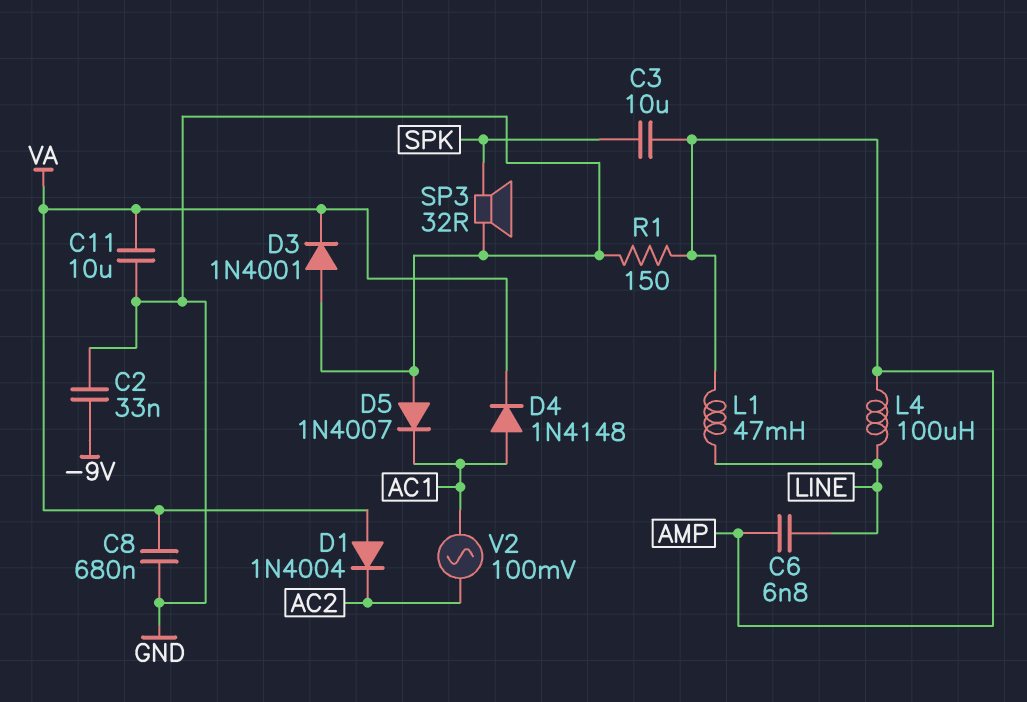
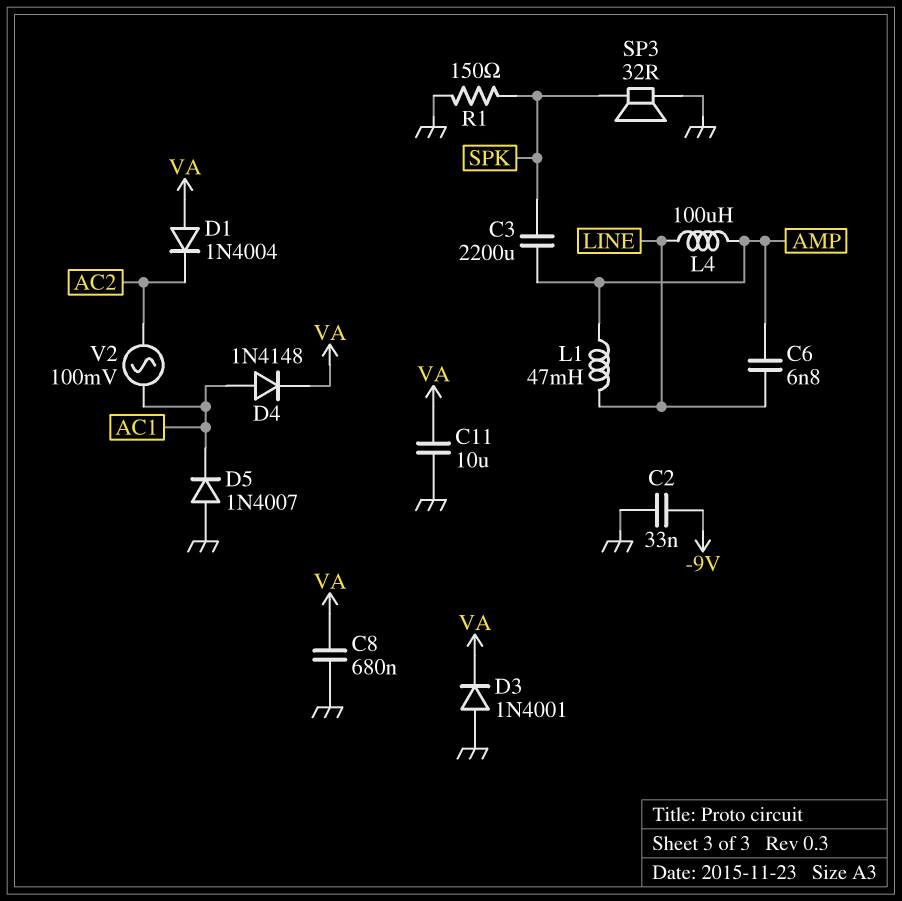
C3: 10uF (AMP, SPK) -> 2200uF (AMP, SPK)
R1: 150 (AMP, GND) -> 150 (GND, SPK)

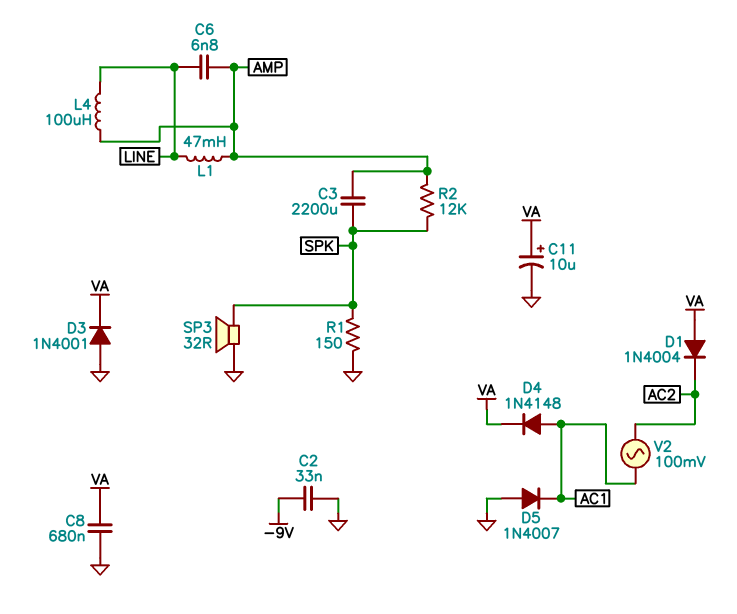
C11: 10uF (GND, VA) -> 10uF (plus VA, minus GND)
R2: none -> 12k (AMP, SPK)

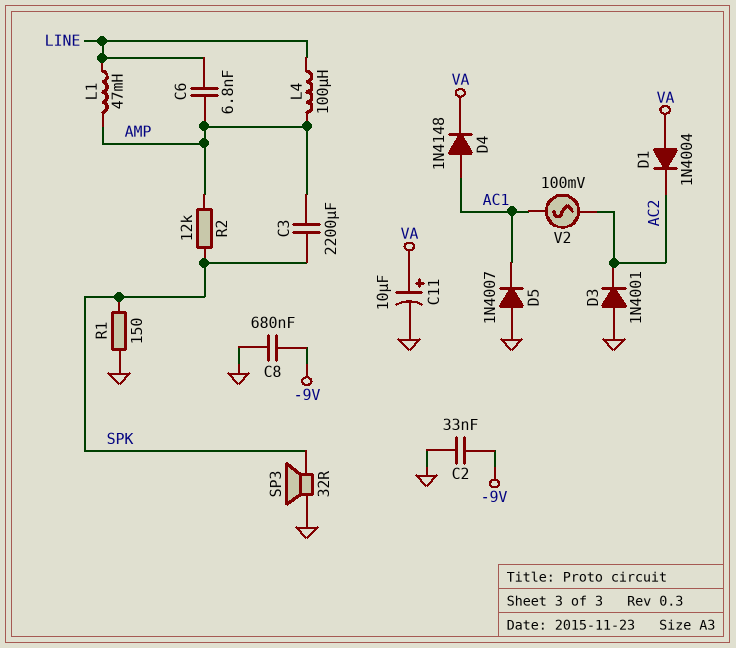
C8: 680nF (GND, VA) -> 680nF (-9V, GND)
D3: diode 1N4001 (A GND, K VA) -> diode 1N4001 (A GND, K AC2)

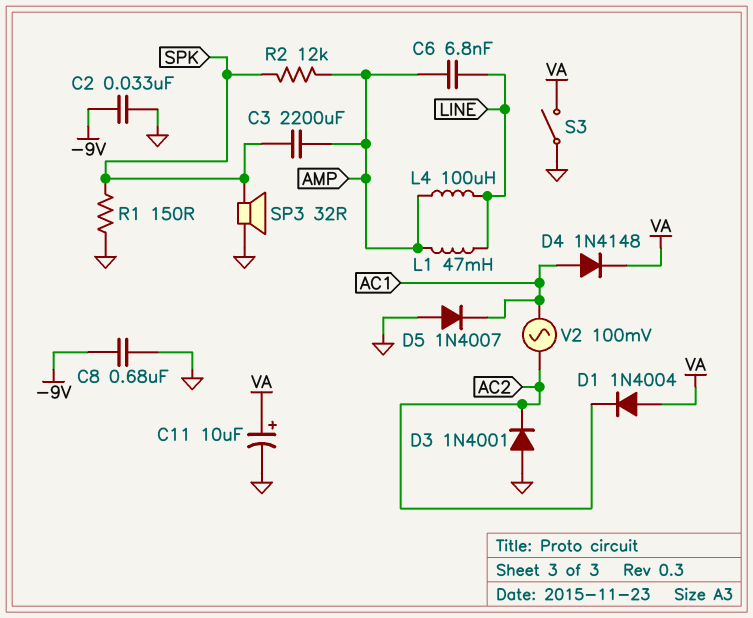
S3: none -> switch (GND, VA)

